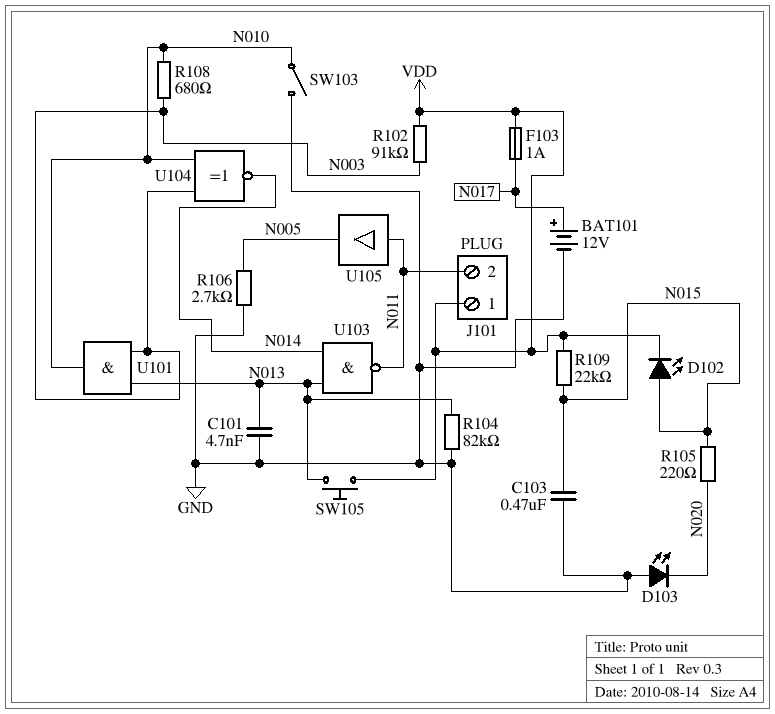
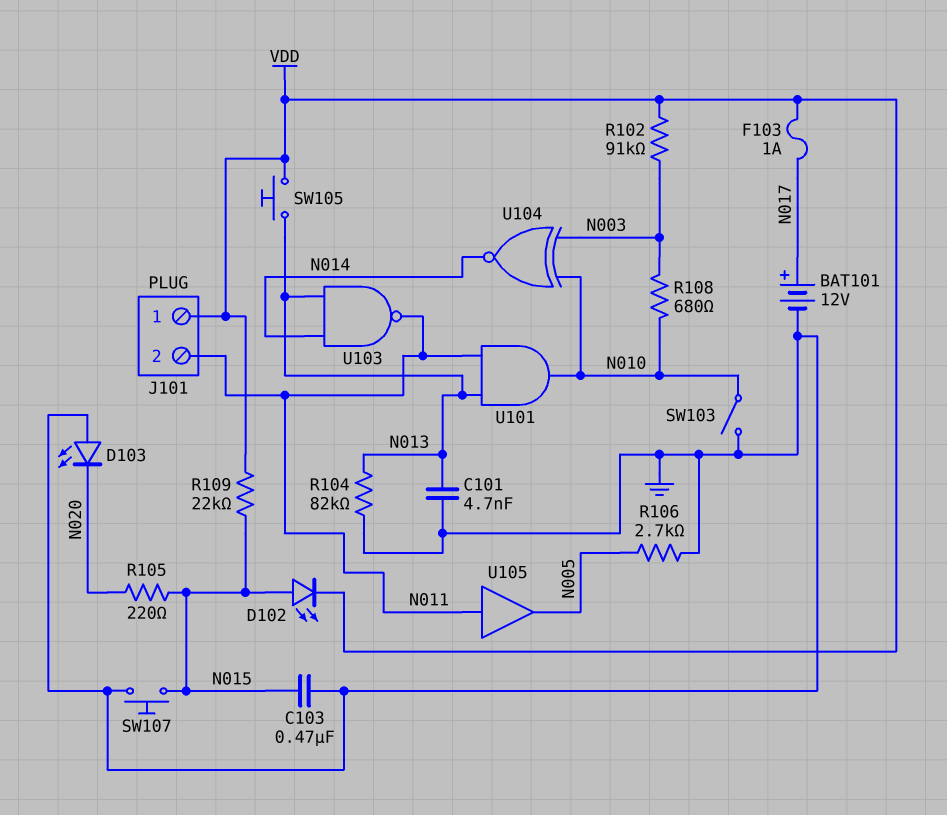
SW107: none -> button (GND, N015)
U101: AND (in N003, in N013, out N010) -> AND (in N011, in N013, out N010)

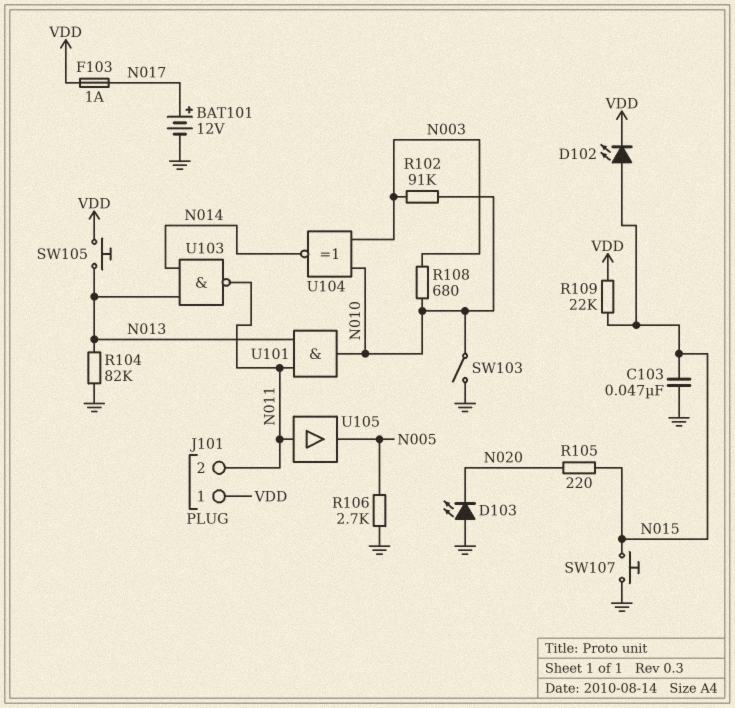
C101: 4.7nF (GND, N013) -> none
C103: 470nF (GND, N015) -> 47nF (GND, N015)
R102: 91k (N003, VDD) -> 91k (N003, N010)

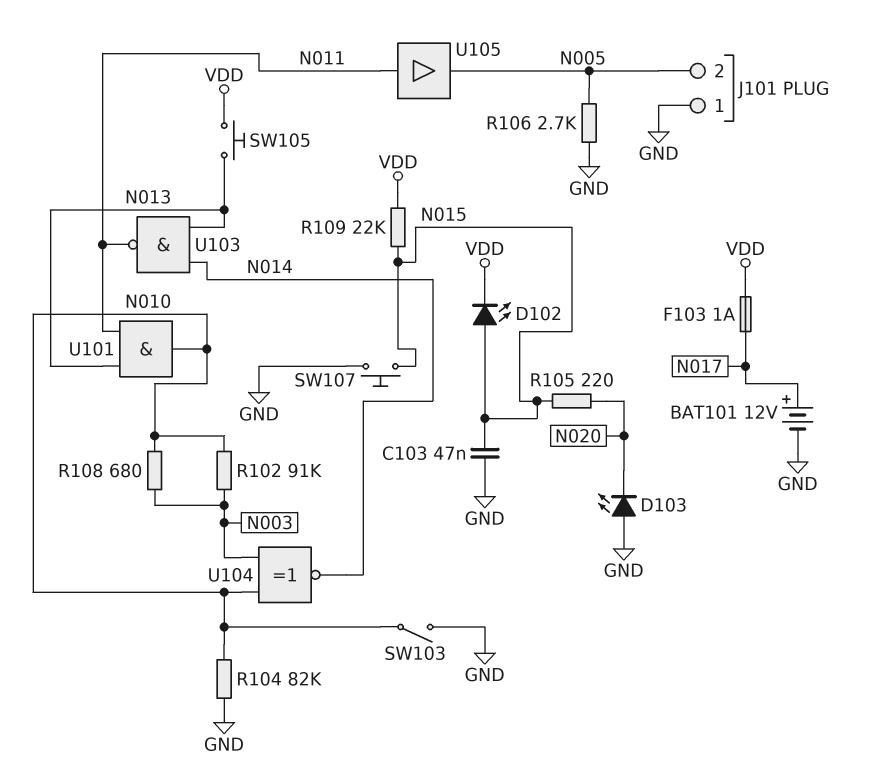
J101 pin 1: VDD -> GND
J101 pin 2: N011 -> N005
R104: 82k (GND, N013) -> 82k (GND, N010)

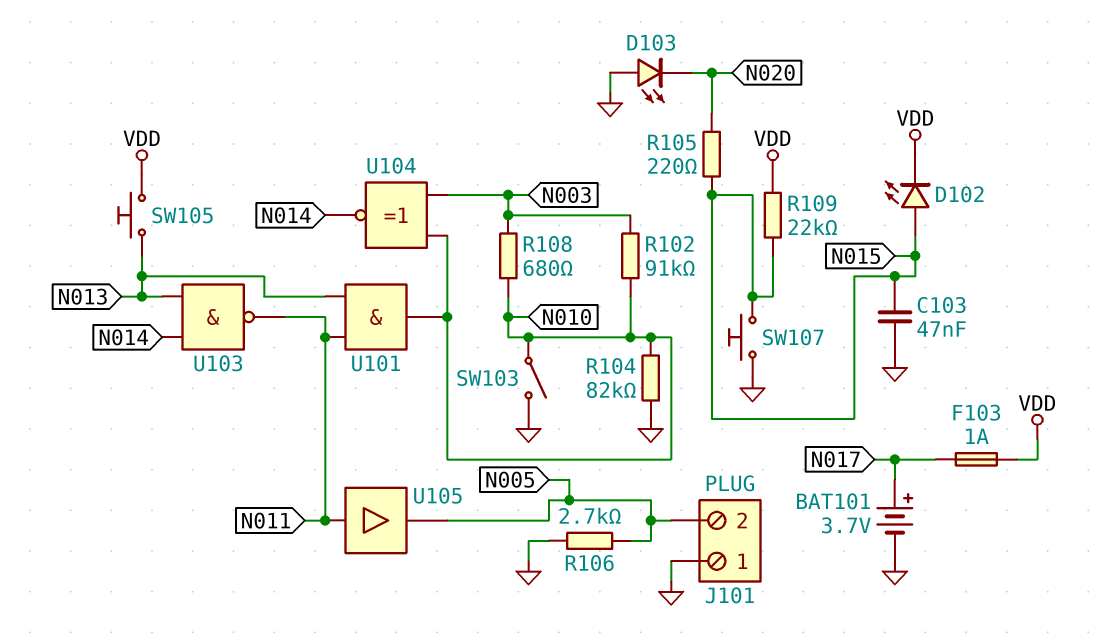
BAT101: 12V (plus N017, minus GND) -> 3.7V (plus N017, minus GND)

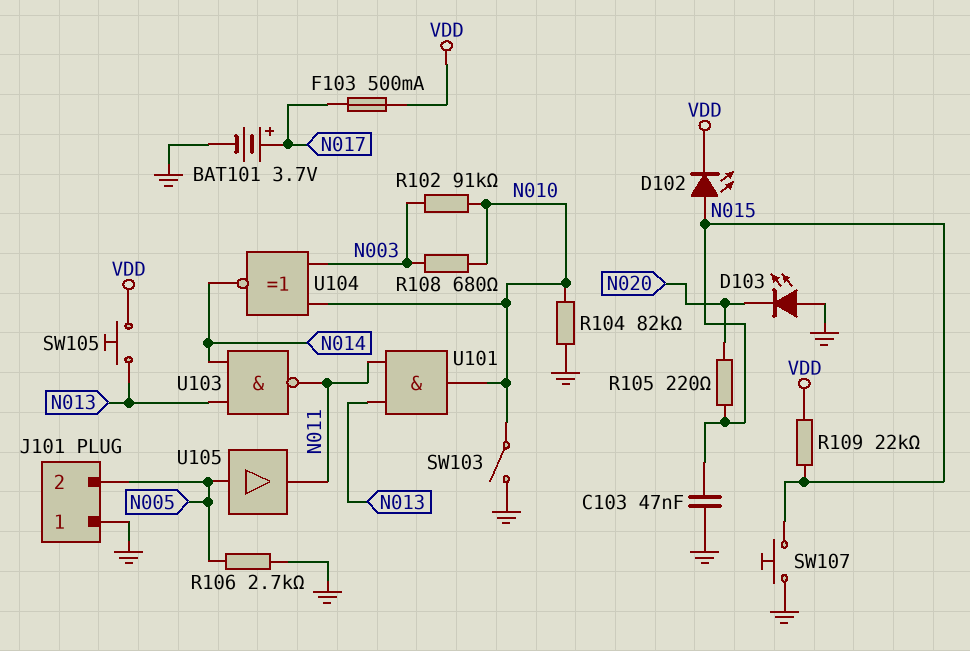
F103: 1A (N017, VDD) -> 500mA (N017, VDD)
U105: buffer (in N011, out N005) -> buffer (in N005, out N011)

